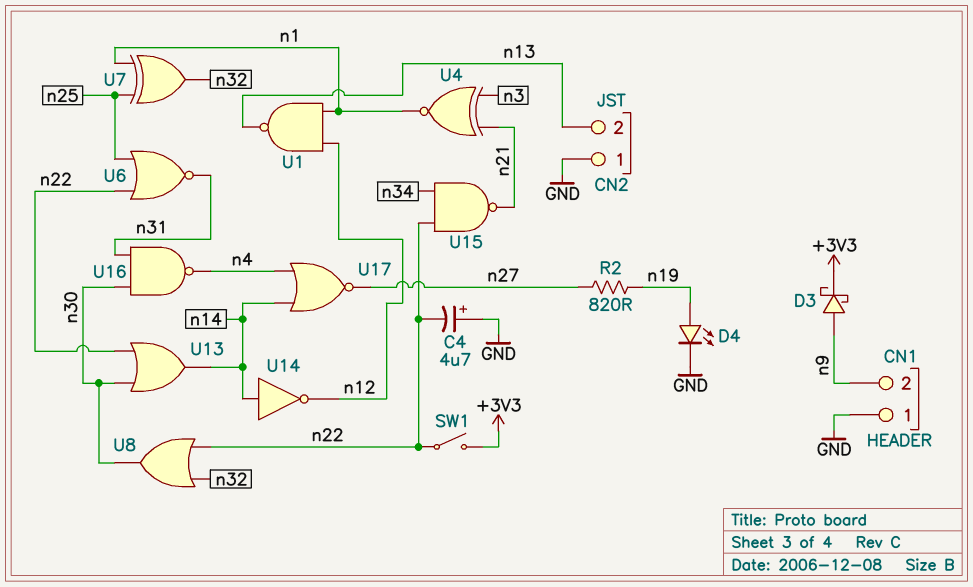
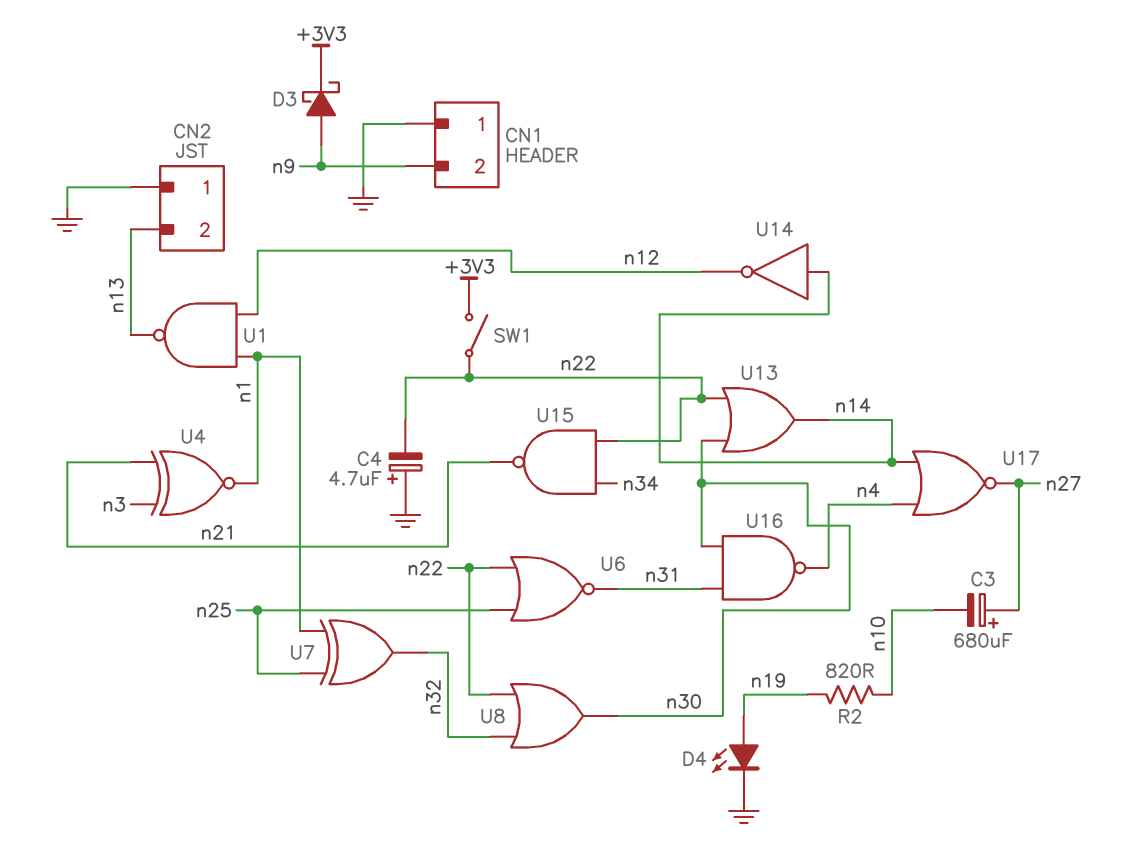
C3: none -> 680uF (plus n27, minus n10)
R2: 820 (n19, n27) -> 820 (n10, n19)

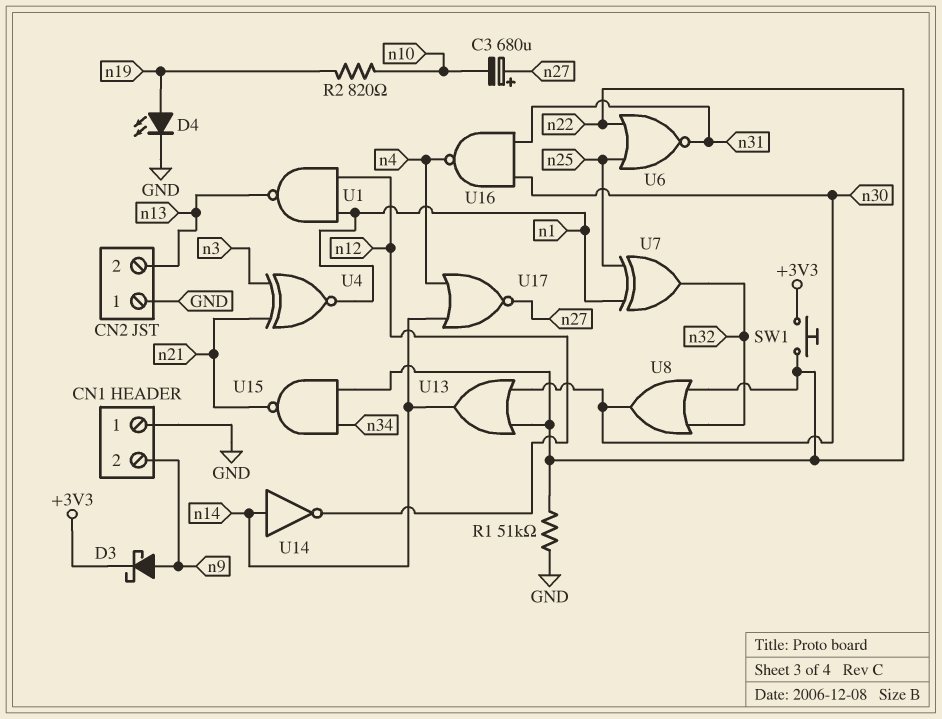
C4: 4.7uF (plus GND, minus n22) -> none
R1: none -> 51k (GND, n22)
SW1: switch (+3V3, n22) -> button (+3V3, n22)

